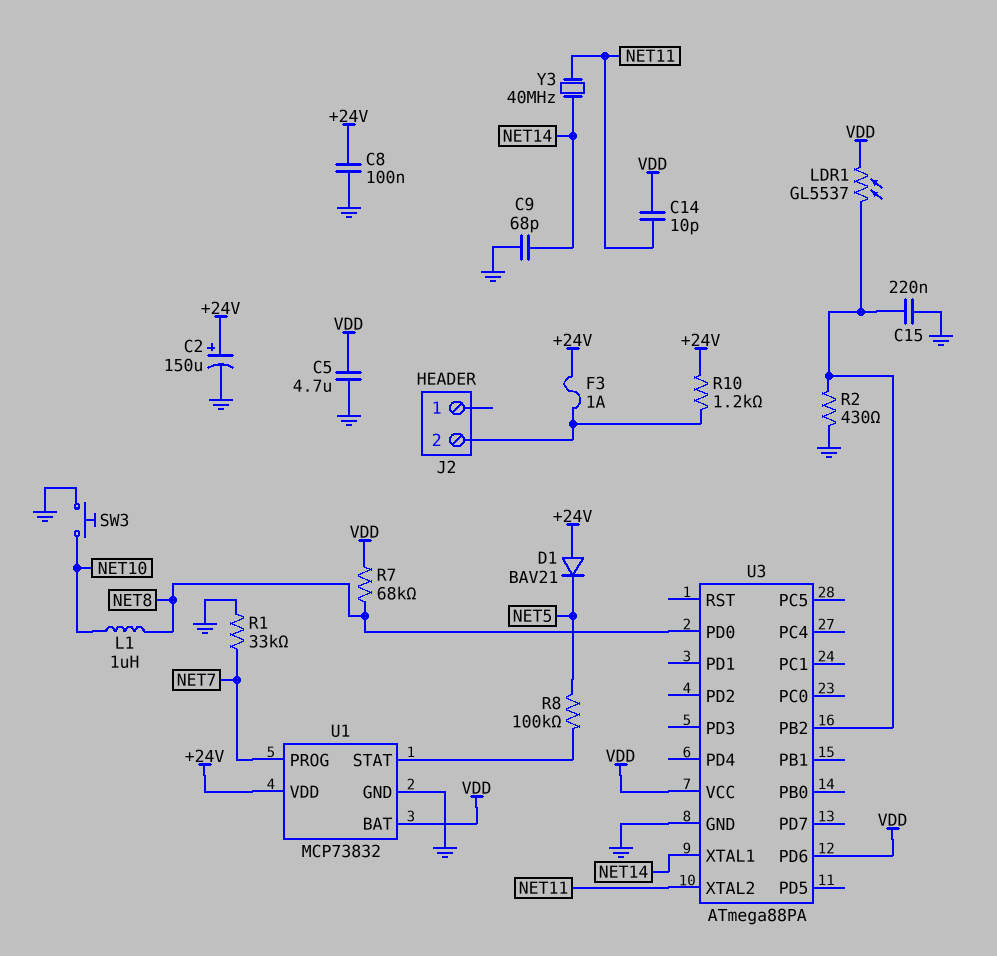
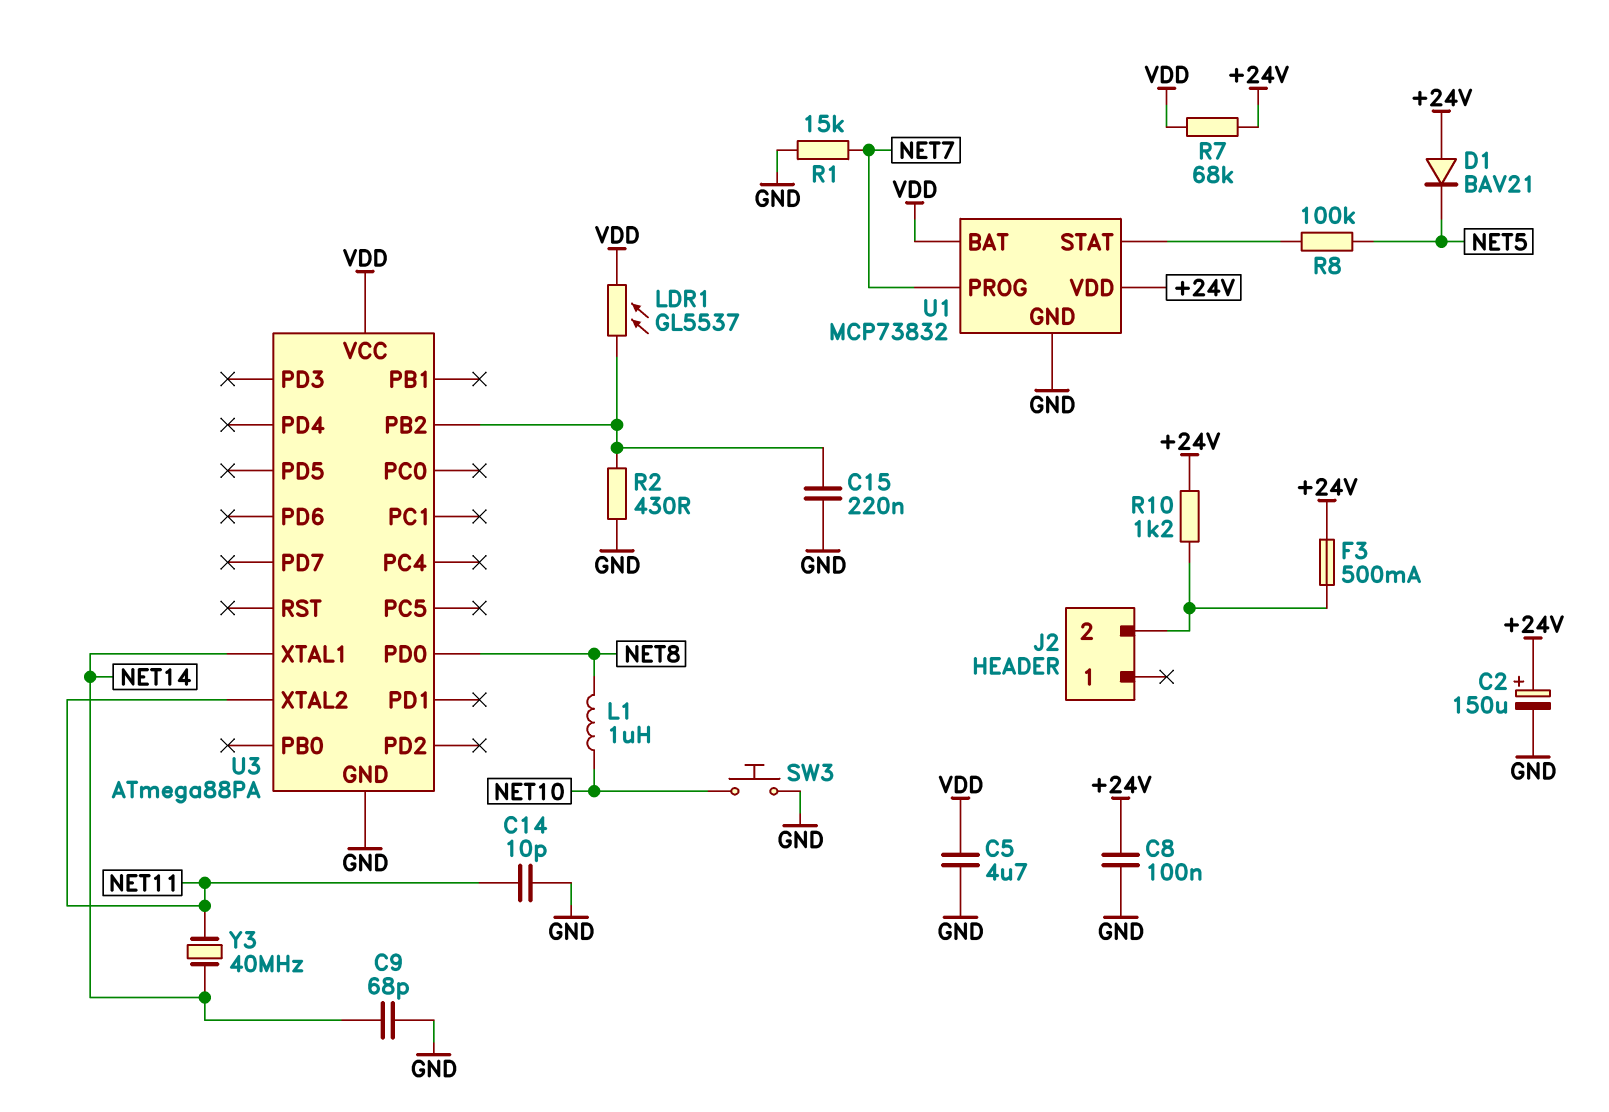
C14: 10pF (NET11, VDD) -> 10pF (GND, NET11)
F3: 1A (+24V, J2/2) -> 500mA (+24V, J2/2)
R1: 33k (GND, NET7) -> 15k (GND, NET7)
R7: 68k (NET8, VDD) -> 68k (+24V, VDD)
U3 pin PD6: VDD -> none

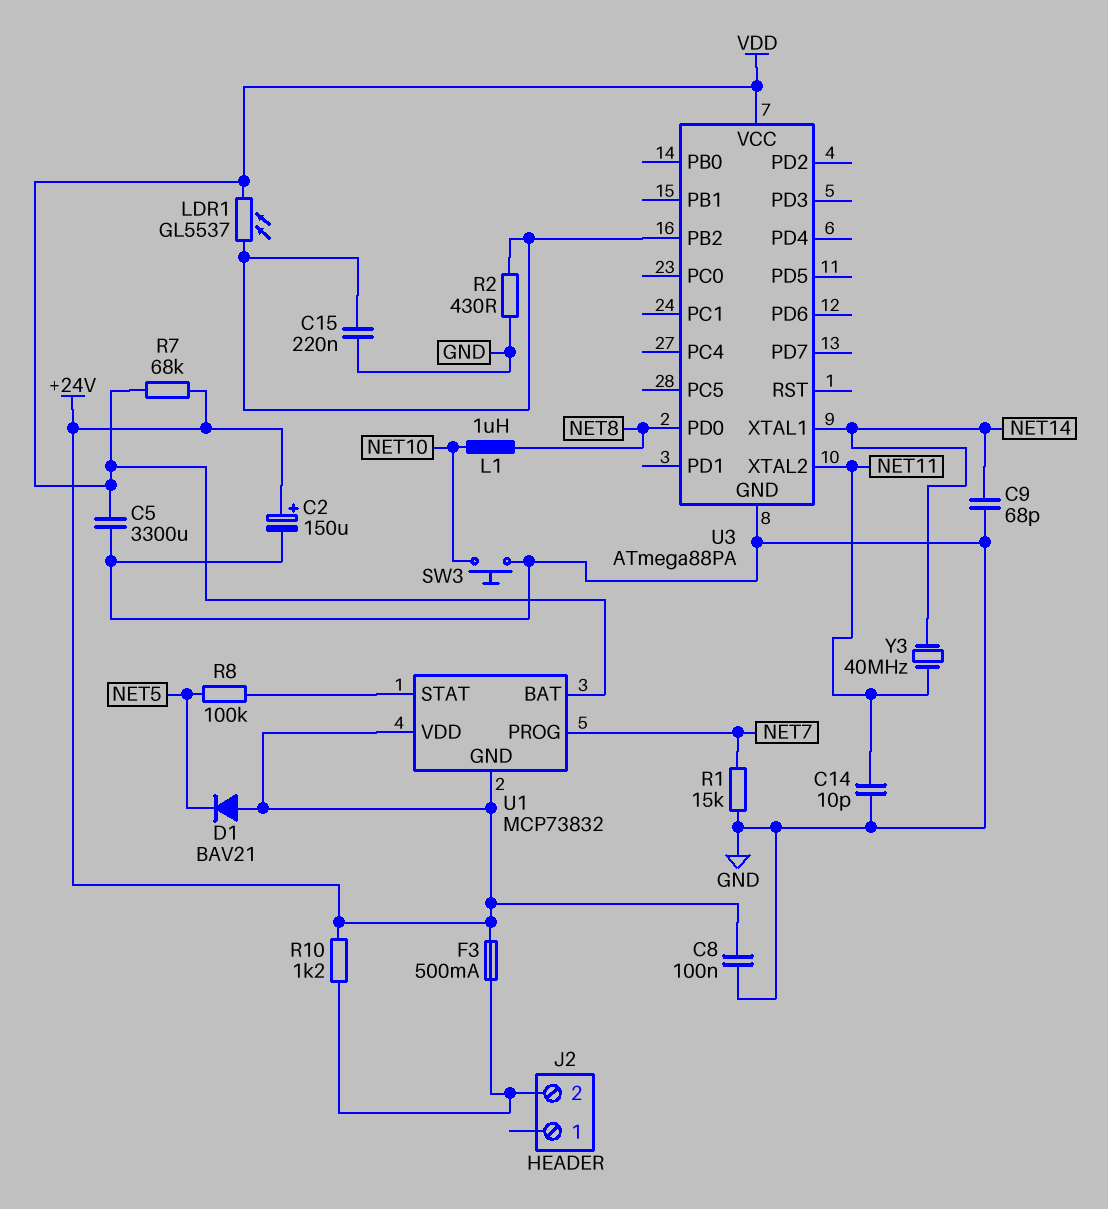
C5: 4.7uF (GND, VDD) -> 3300uF (GND, VDD)
U1 pin GND: GND -> +24V

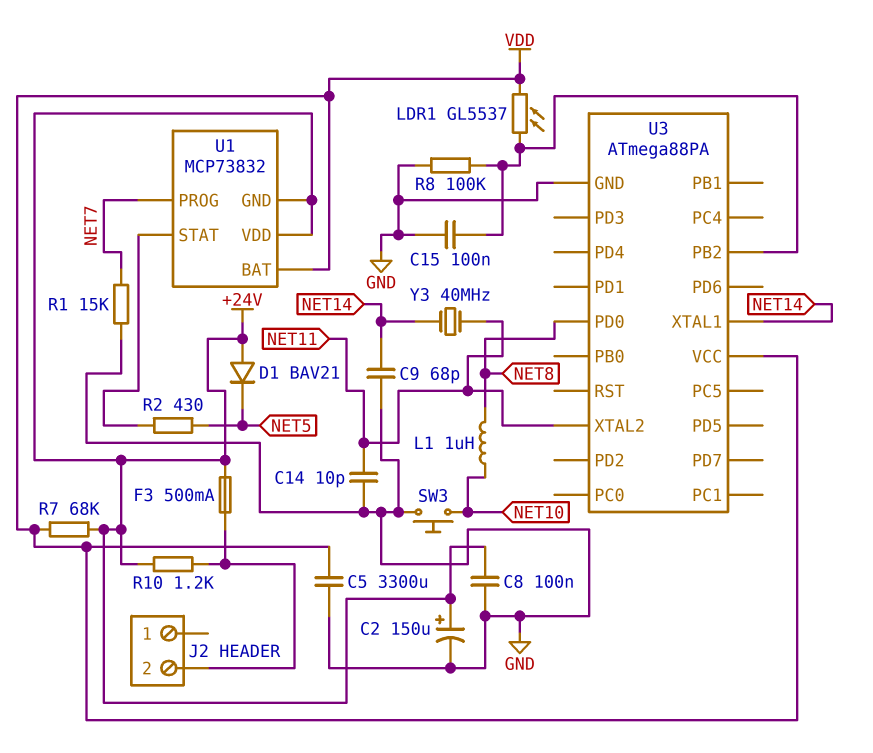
C15: 220nF (GND, U3/PB2) -> 100nF (GND, U3/PB2)
R2: 430 (GND, U3/PB2) -> 430 (NET5, U1/STAT)
R8: 100k (NET5, U1/STAT) -> 100k (GND, U3/PB2)

